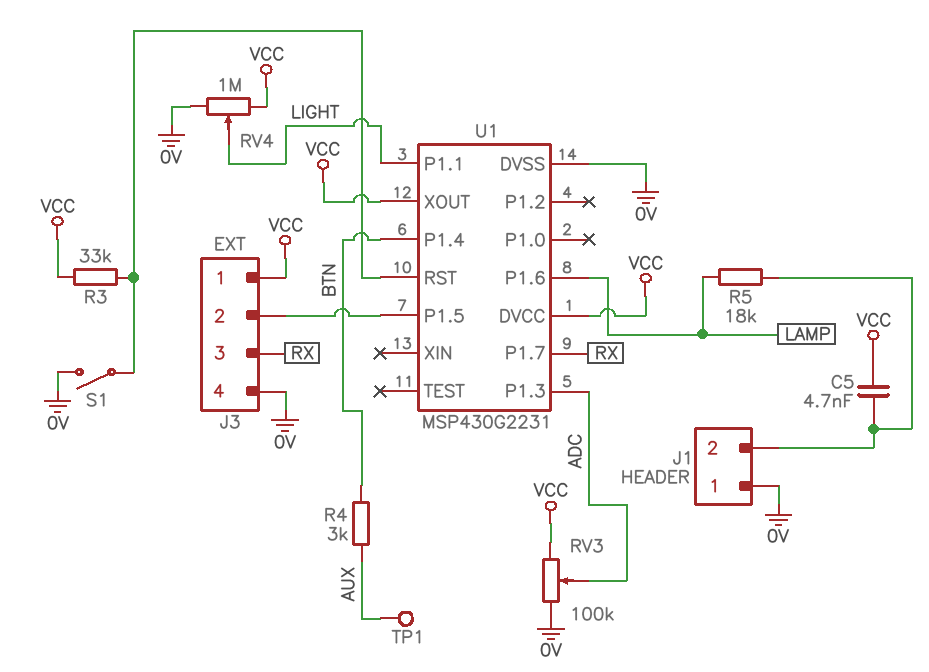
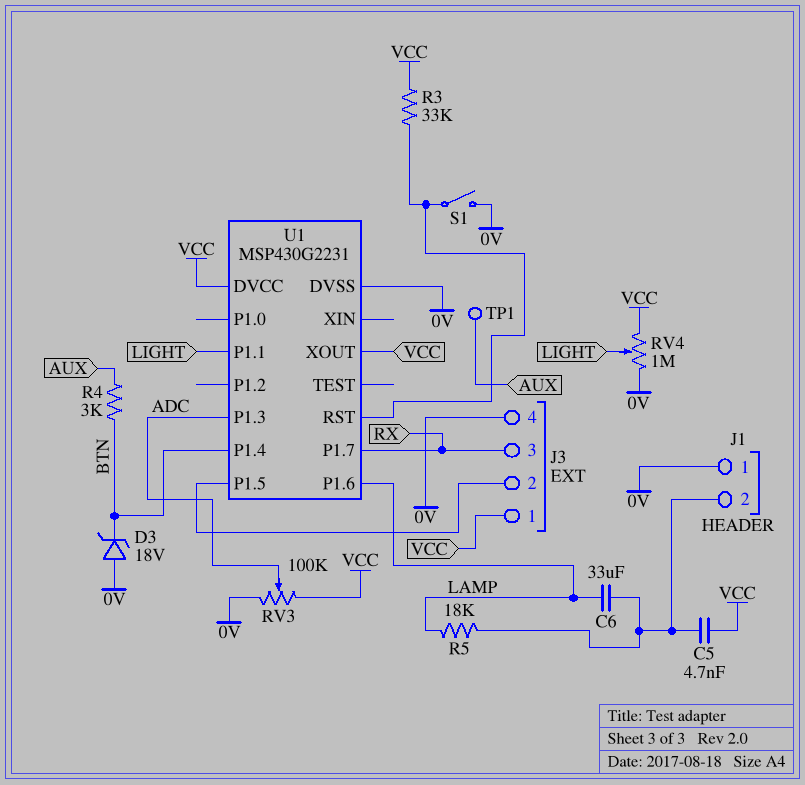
C6: none -> 33uF (J1/2, LAMP)
D3: none -> zener 18V (A 0V, K BTN)

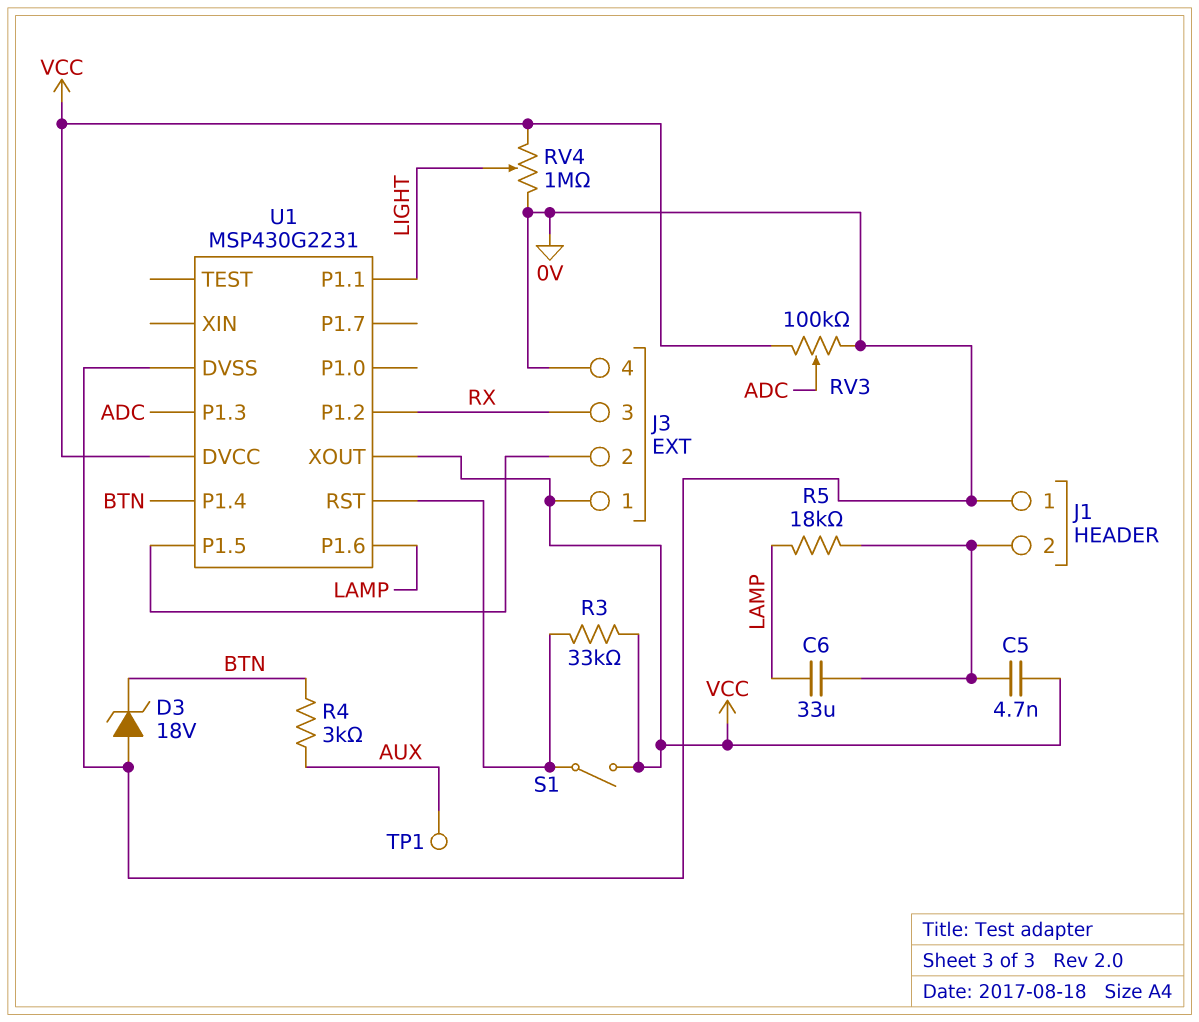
S1: switch (0V, U1/RST) -> switch (U1/RST, VCC)
U1 pin P1.2: none -> RX
U1 pin P1.7: RX -> none

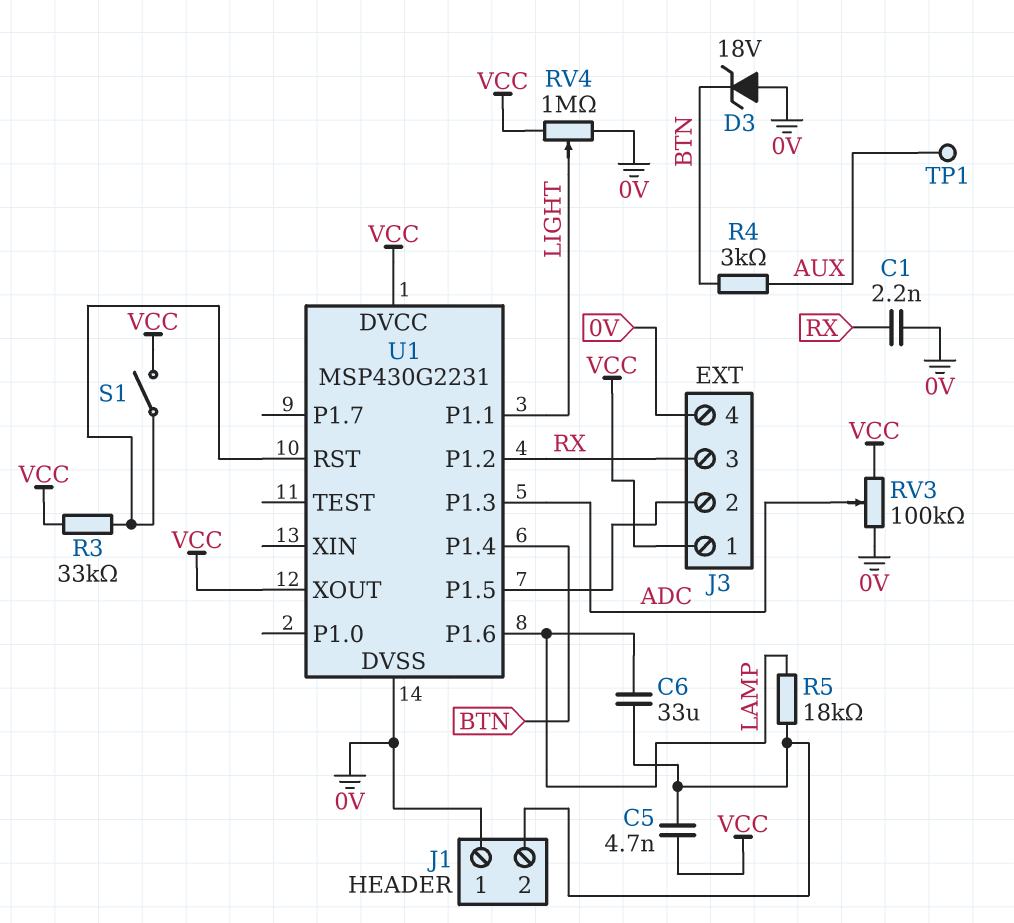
C1: none -> 2.2nF (0V, RX)

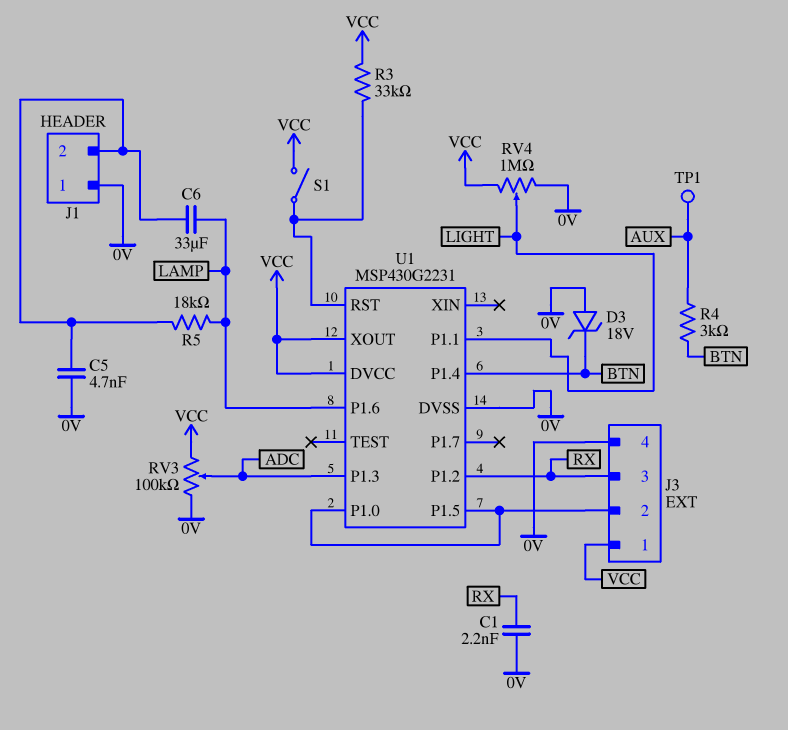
C5: 4.7nF (J1/2, VCC) -> 4.7nF (0V, J1/2)
U1 pin P1.0: none -> J3/2

